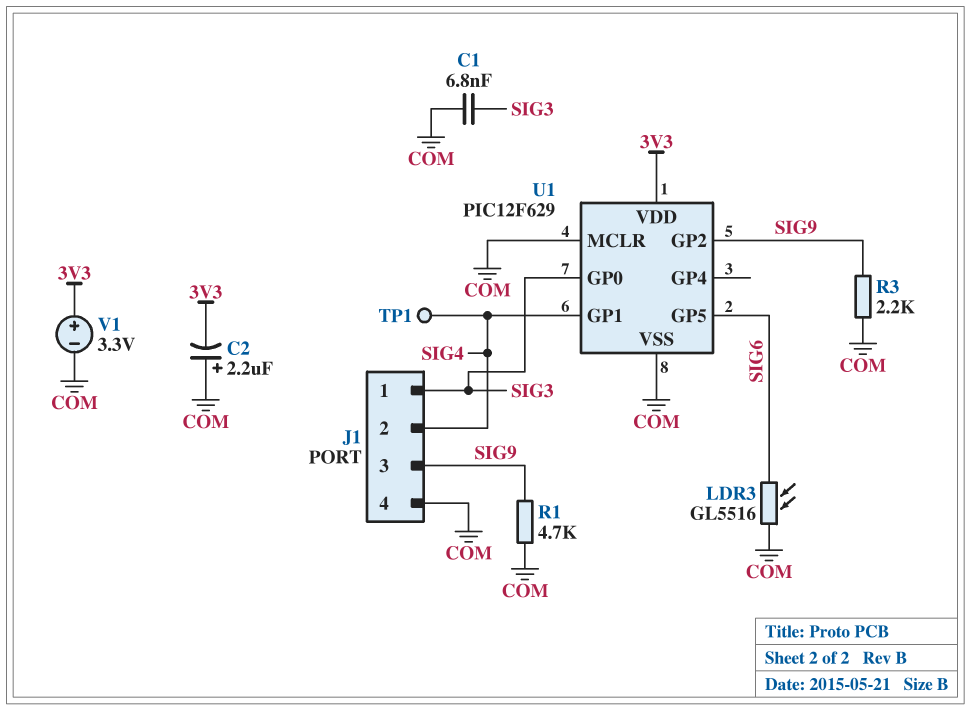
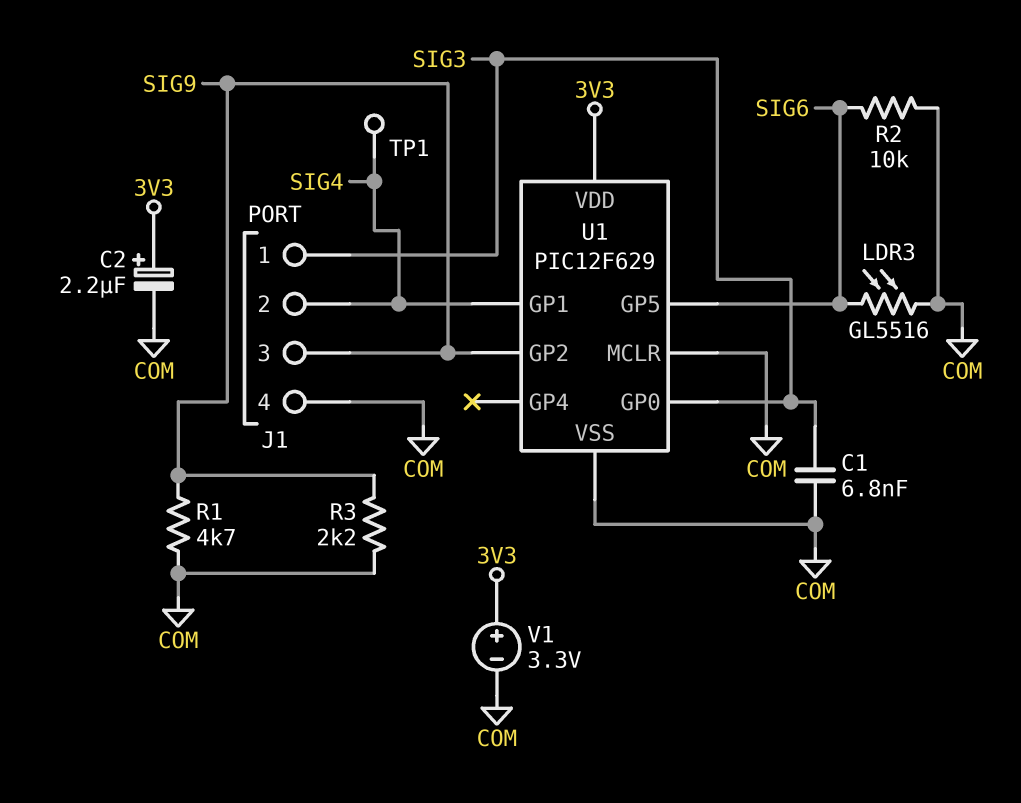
C2: 2.2uF (plus COM, minus 3V3) -> 2.2uF (plus 3V3, minus COM)
R2: none -> 10k (COM, SIG6)

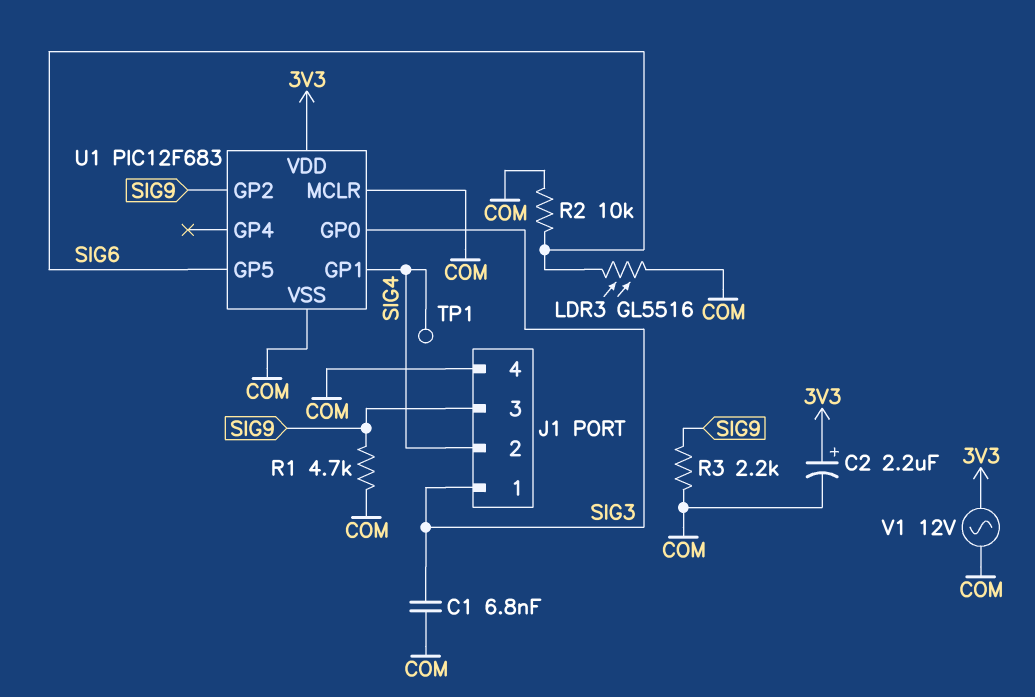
U1: PIC12F629 -> PIC12F683
V1: 3.3V (plus 3V3, minus COM) -> AC 12V (3V3, COM)

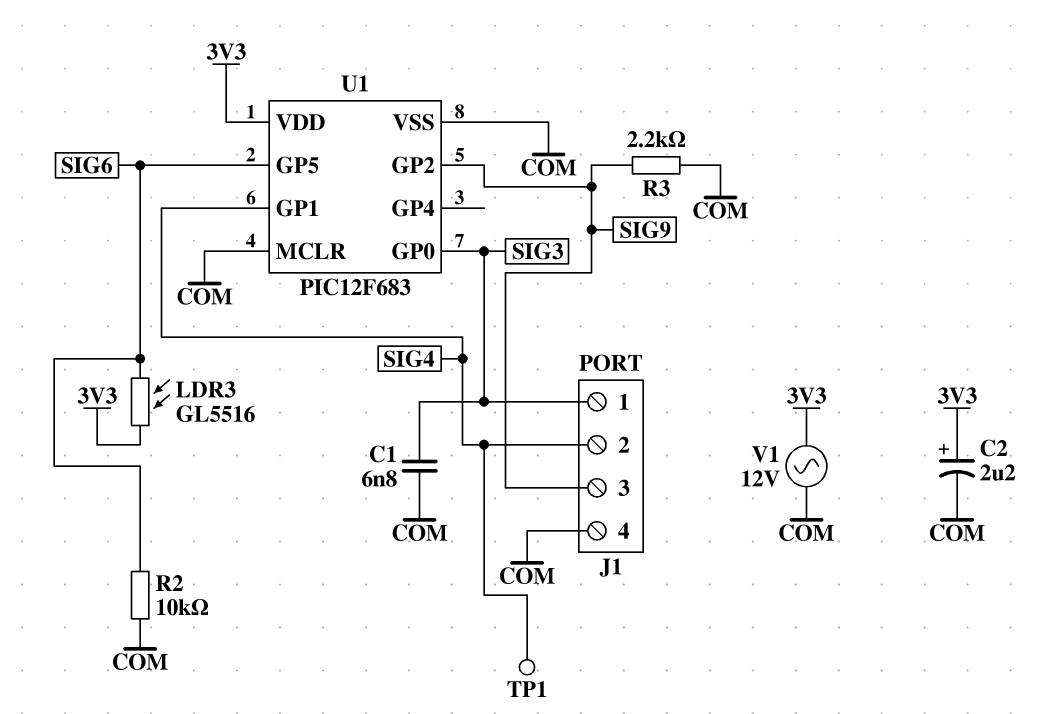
LDR3: GL5516 (COM, SIG6) -> GL5516 (3V3, SIG6)
R1: 4.7k (COM, SIG9) -> none

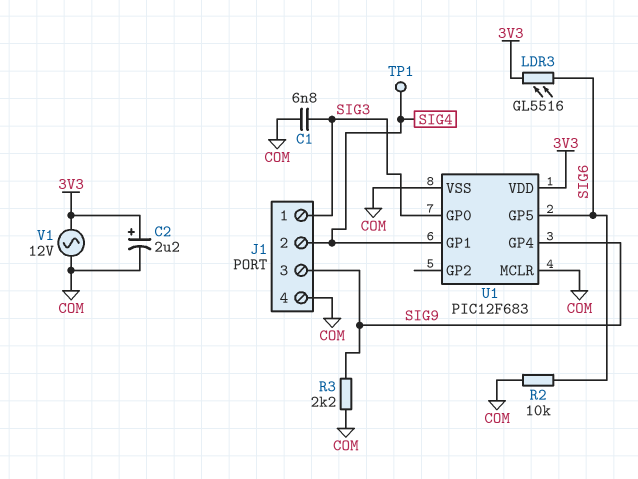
U1 pin GP2: SIG9 -> none
U1 pin GP4: none -> SIG9

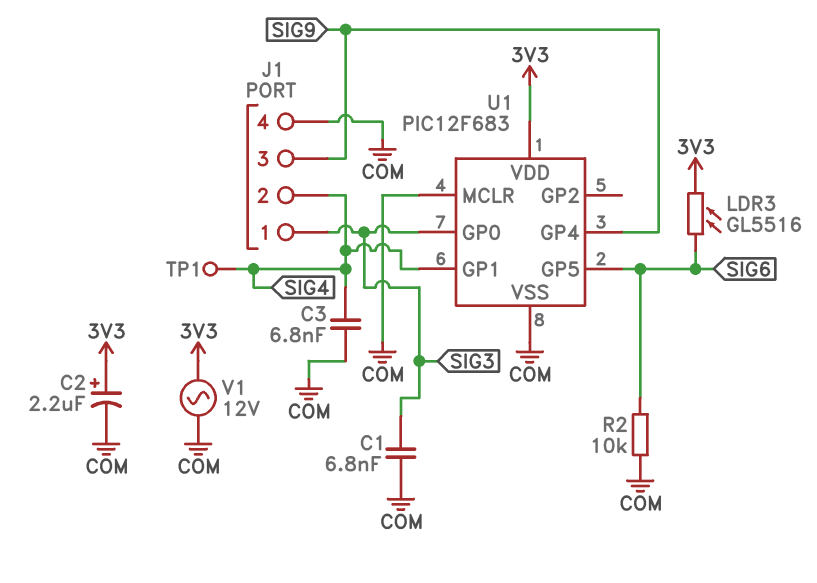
C3: none -> 6.8nF (COM, SIG4)
R3: 2.2k (COM, SIG9) -> none

